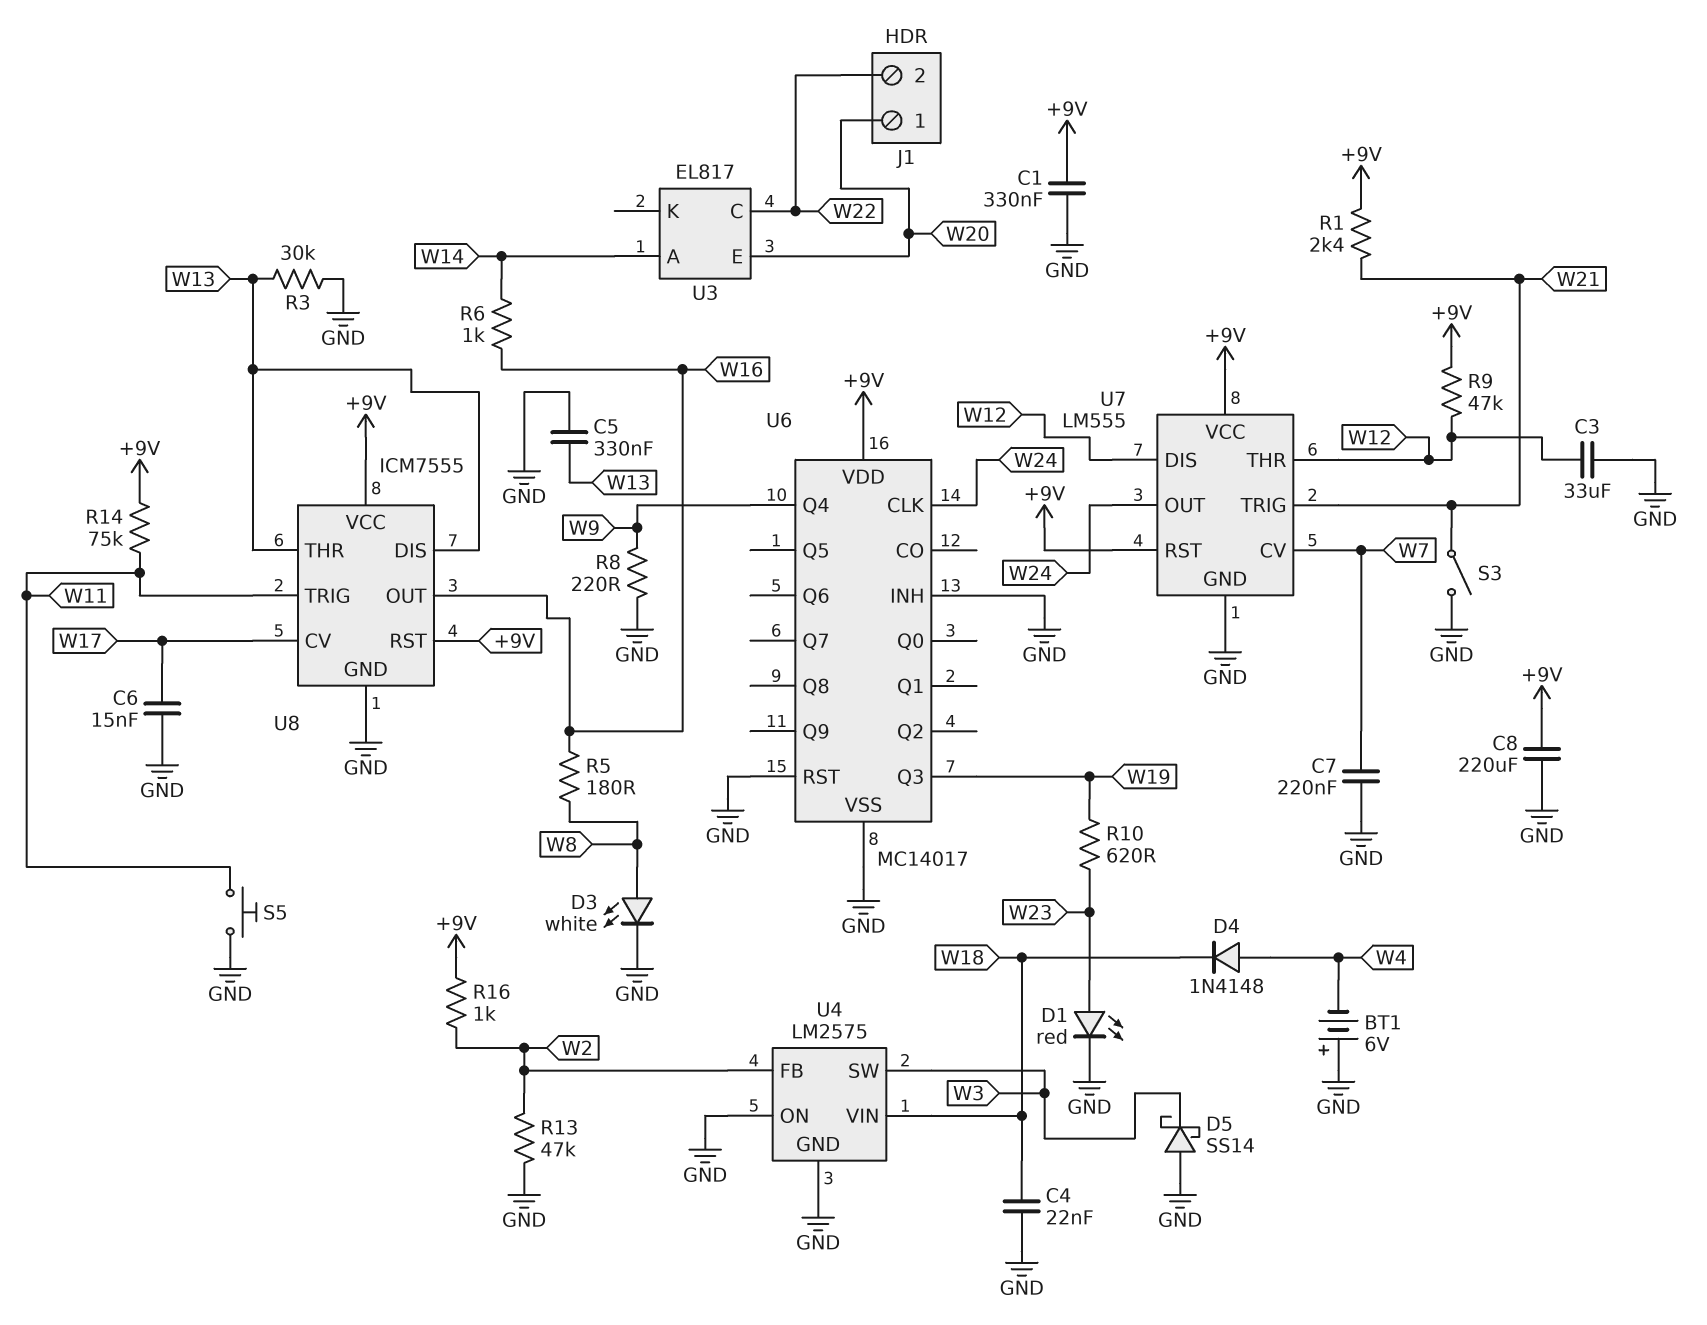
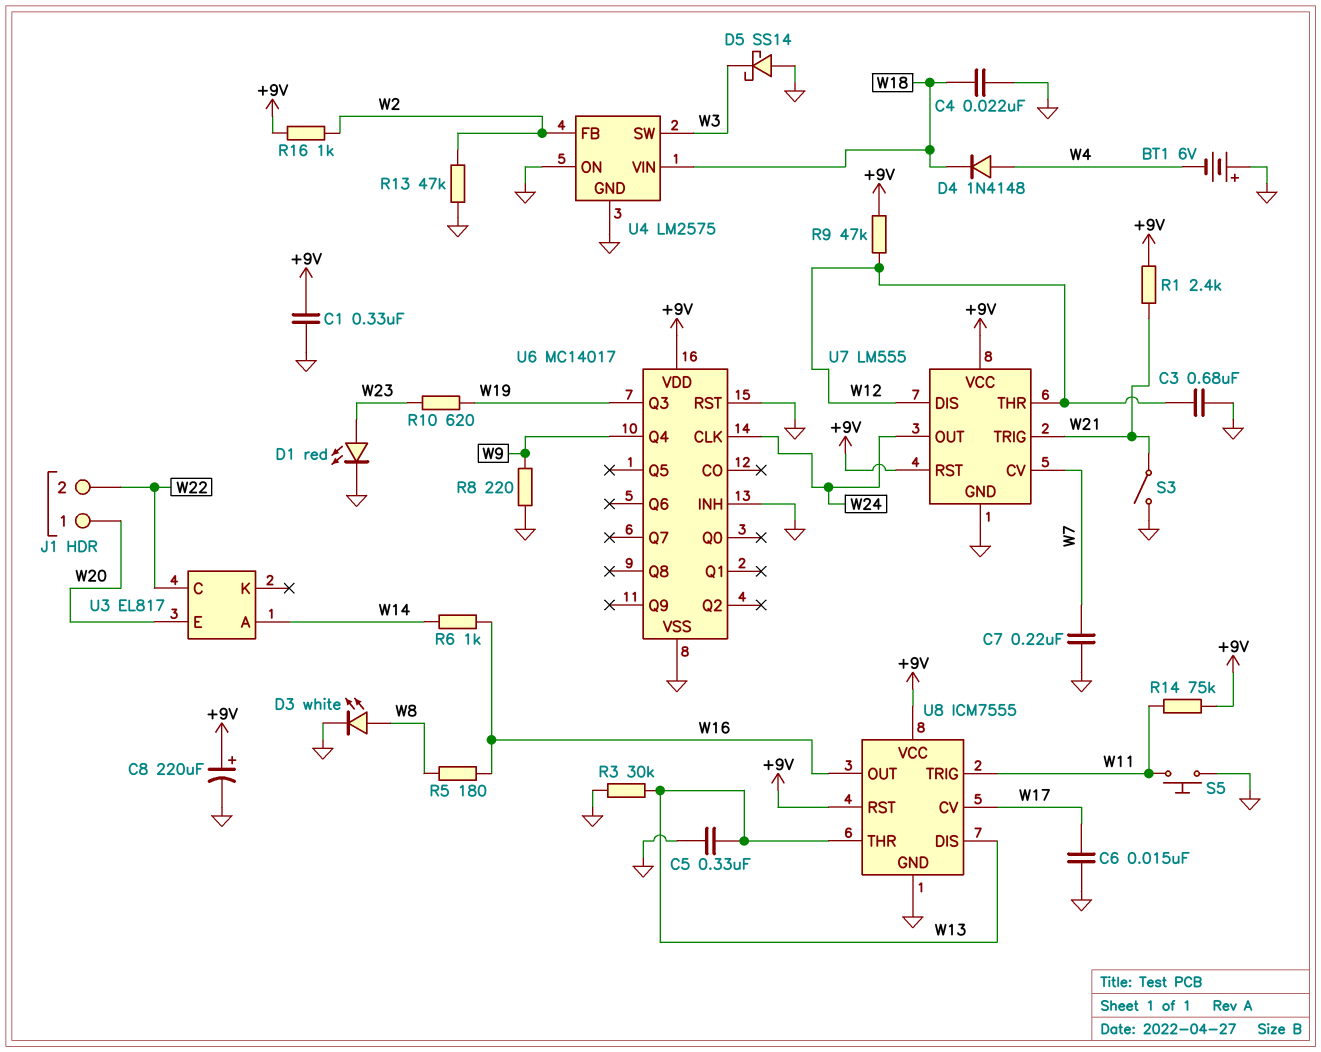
C3: 33uF (GND, W12) -> 680nF (GND, W12)
C8: 220uF (+9V, GND) -> 220uF (plus +9V, minus GND)

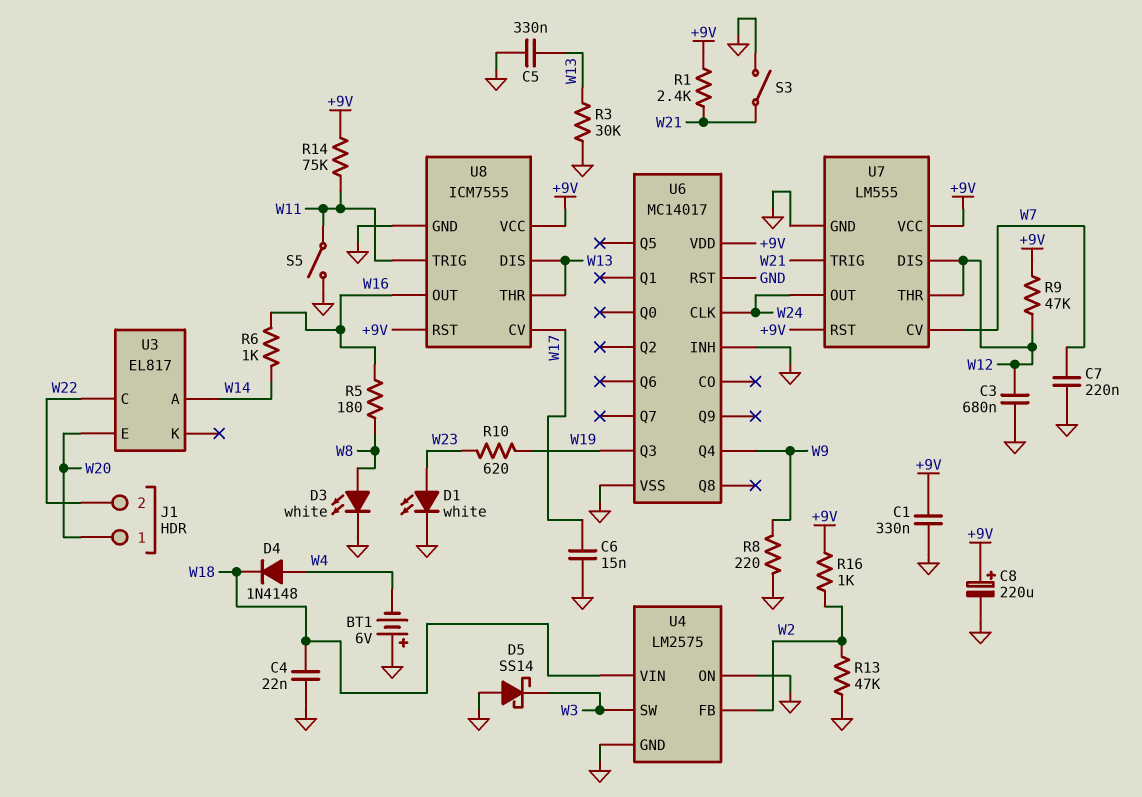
D1: LED red (A W23, K GND) -> LED white (A W23, K GND)
S5: button (GND, W11) -> switch (GND, W11)

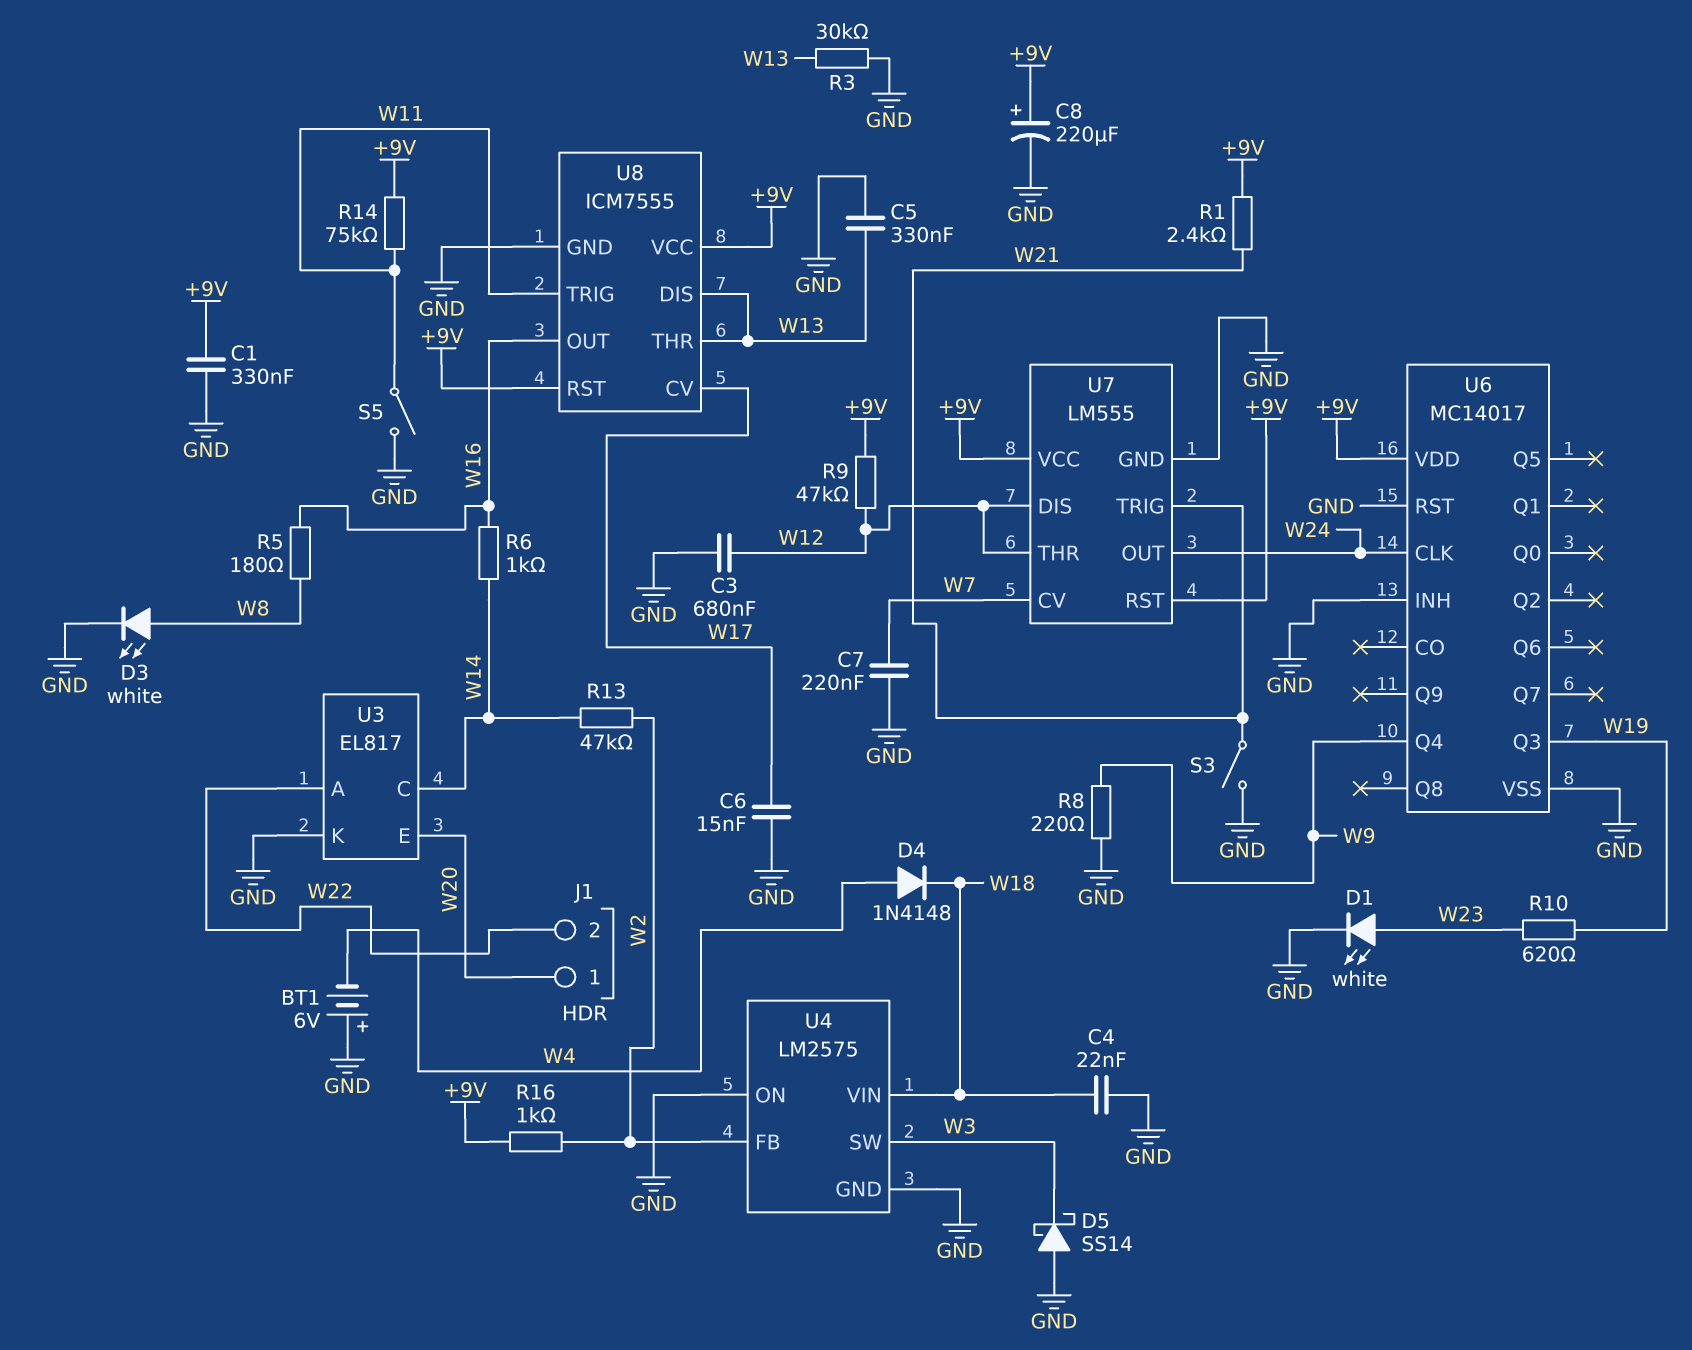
R13: 47k (GND, W2) -> 47k (W2, W14)
U3 pin A: W14 -> W22
U3 pin C: W22 -> W14
U3 pin K: none -> GND

